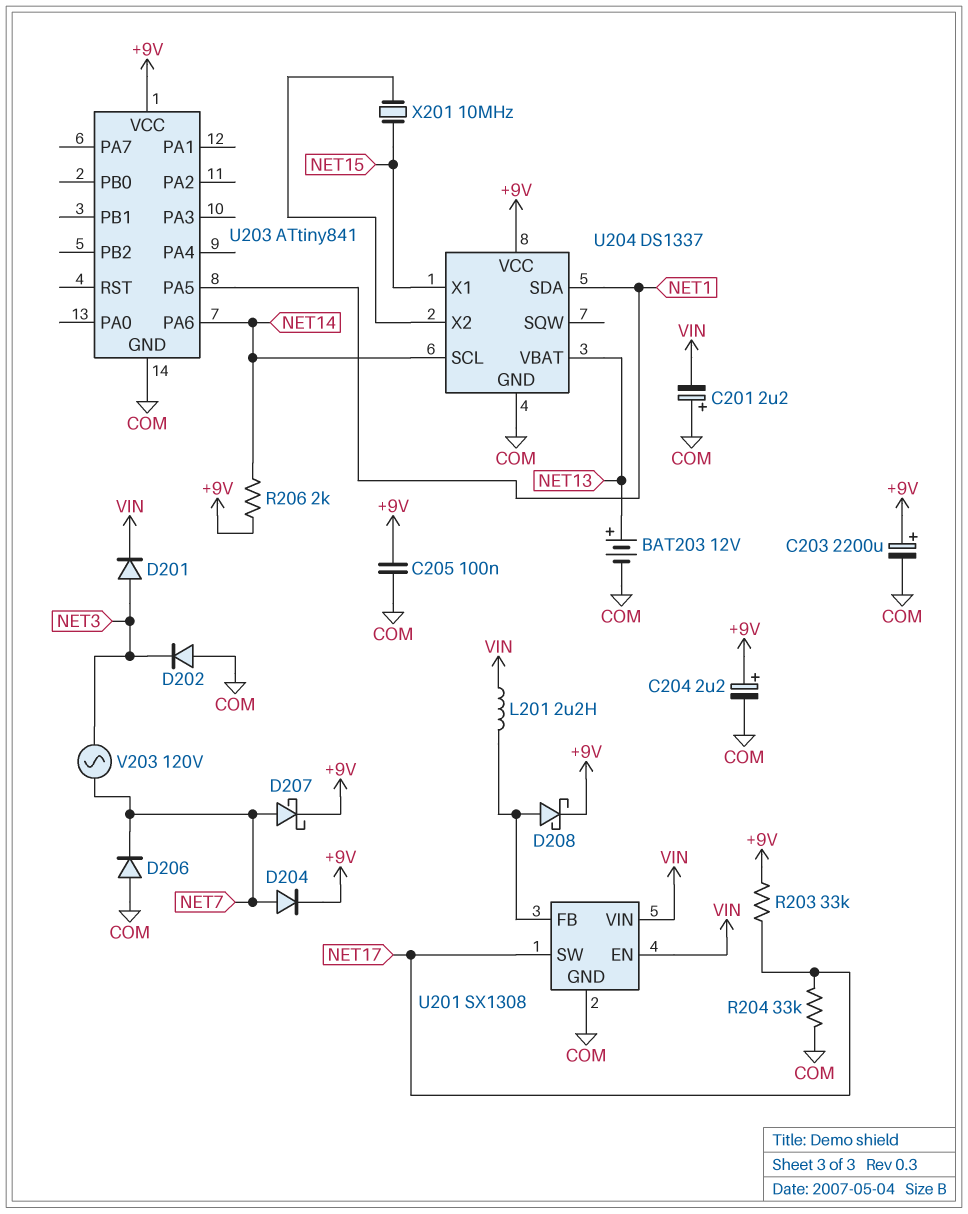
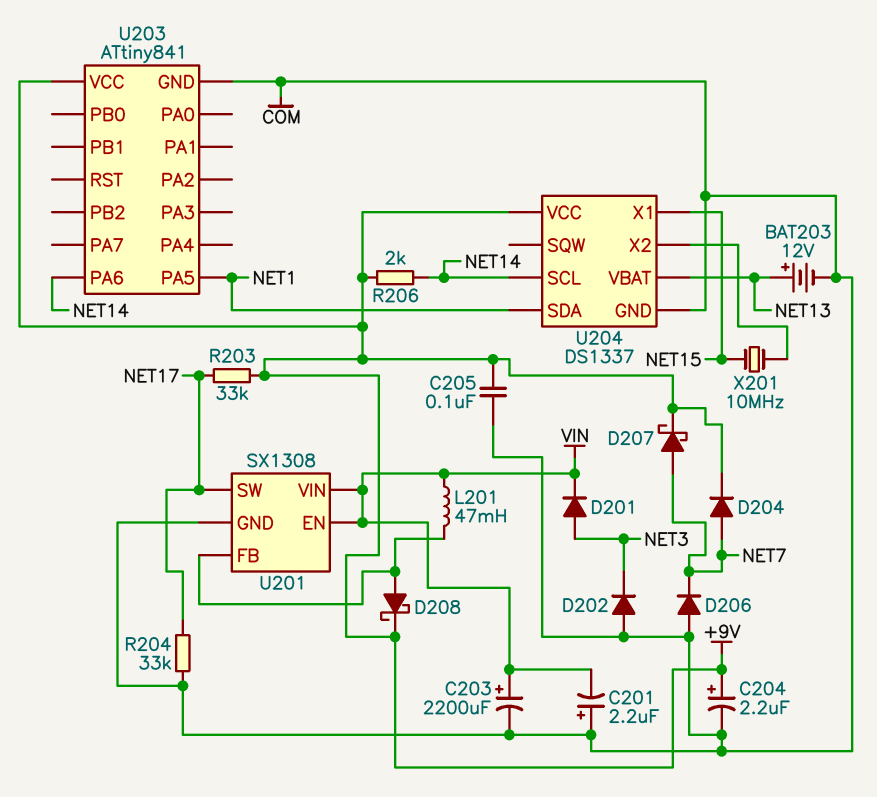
C203: 2200uF (plus +9V, minus COM) -> 2200uF (plus VIN, minus COM)
L201: 2.2uH (U201/FB, VIN) -> 47mH (U201/FB, VIN)
V203: AC 120V (NET3, NET7) -> none

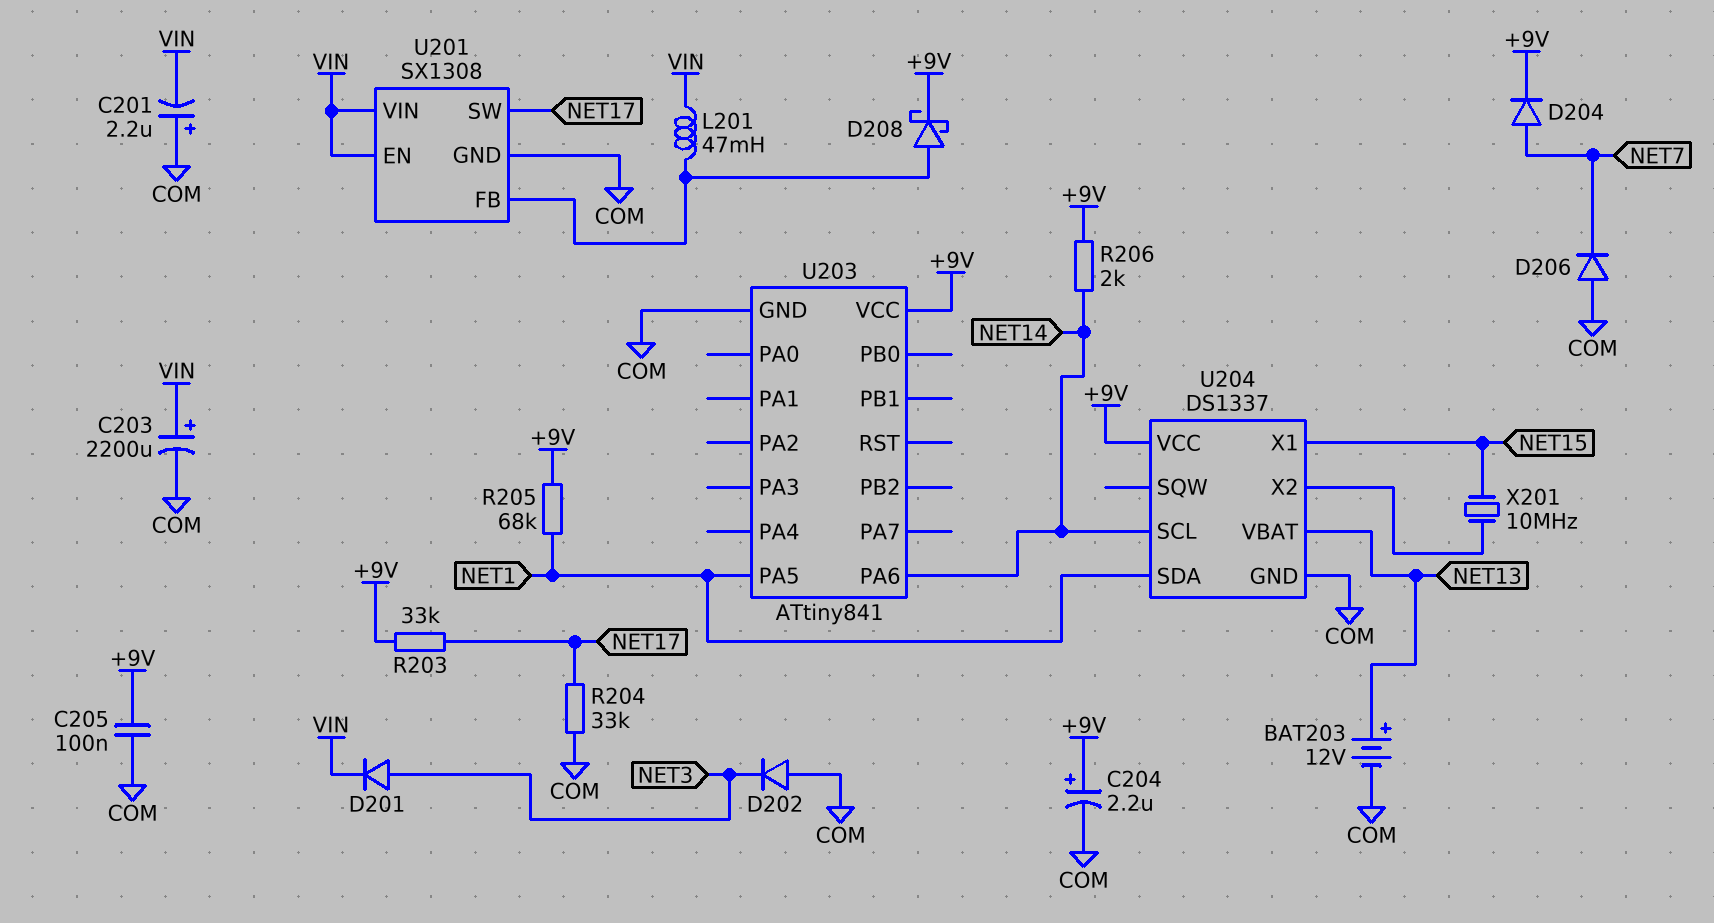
D207: schottky (A NET7, K +9V) -> none
R205: none -> 68k (+9V, NET1)

